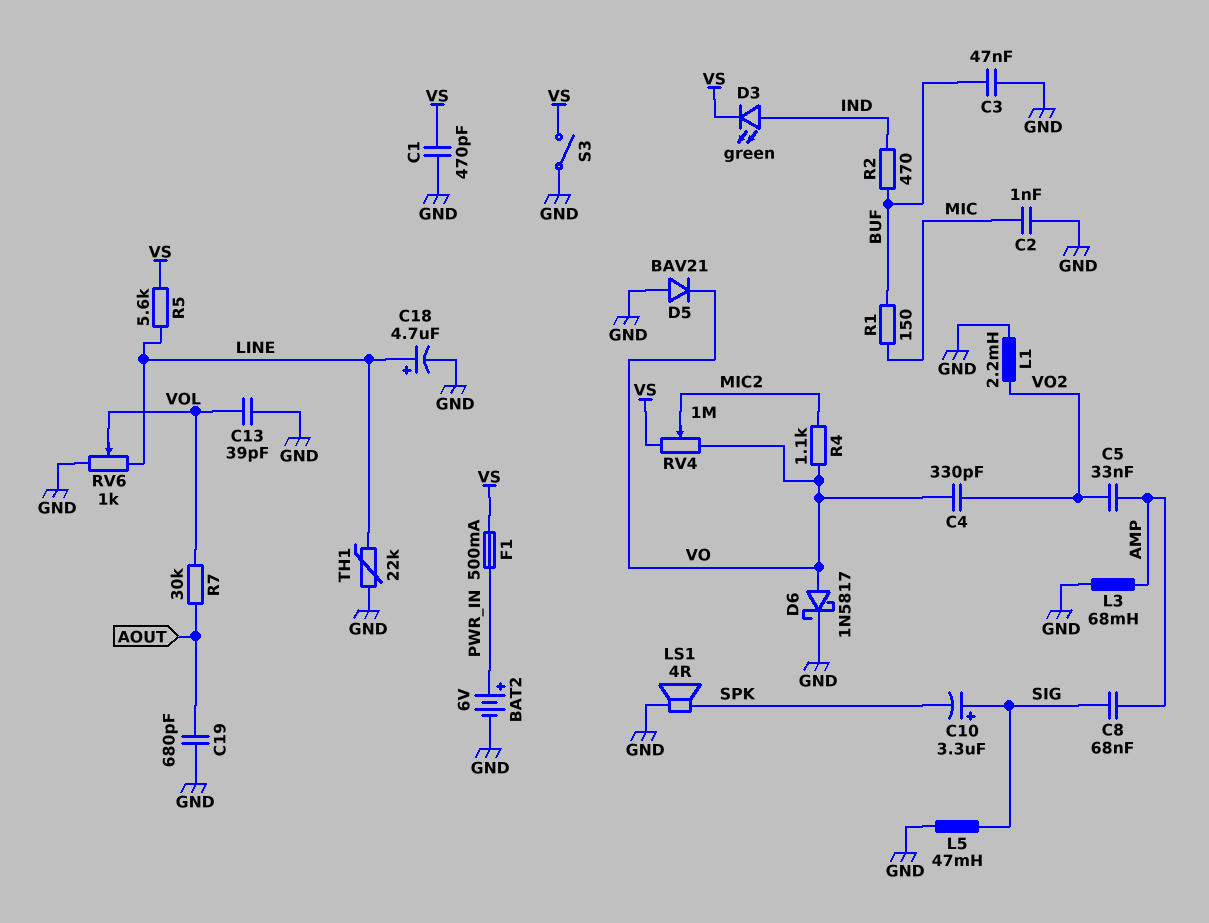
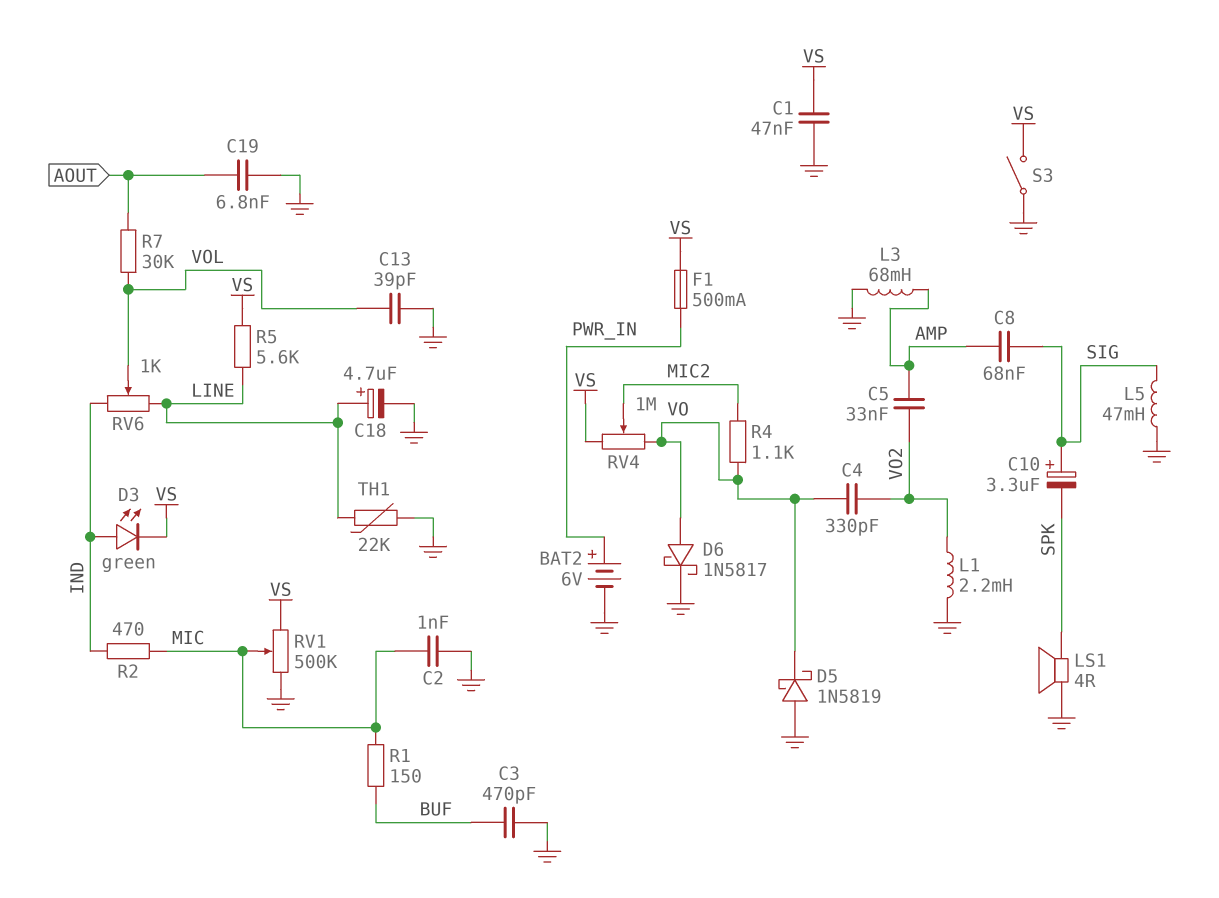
C1: 470pF (GND, VS) -> 47nF (GND, VS)
C3: 47nF (BUF, GND) -> 470pF (BUF, GND)
C19: 680pF (AOUT, GND) -> 6.8nF (AOUT, GND)
D5: diode BAV21 (A GND, K VO) -> schottky 1N5819 (A GND, K VO)
R2: 470 (BUF, IND) -> 470 (IND, MIC)
RV1: none -> 500k (GND, VS, wiper MIC)
RV6: 1k (GND, LINE, wiper VOL) -> 1k (IND, LINE, wiper VOL)

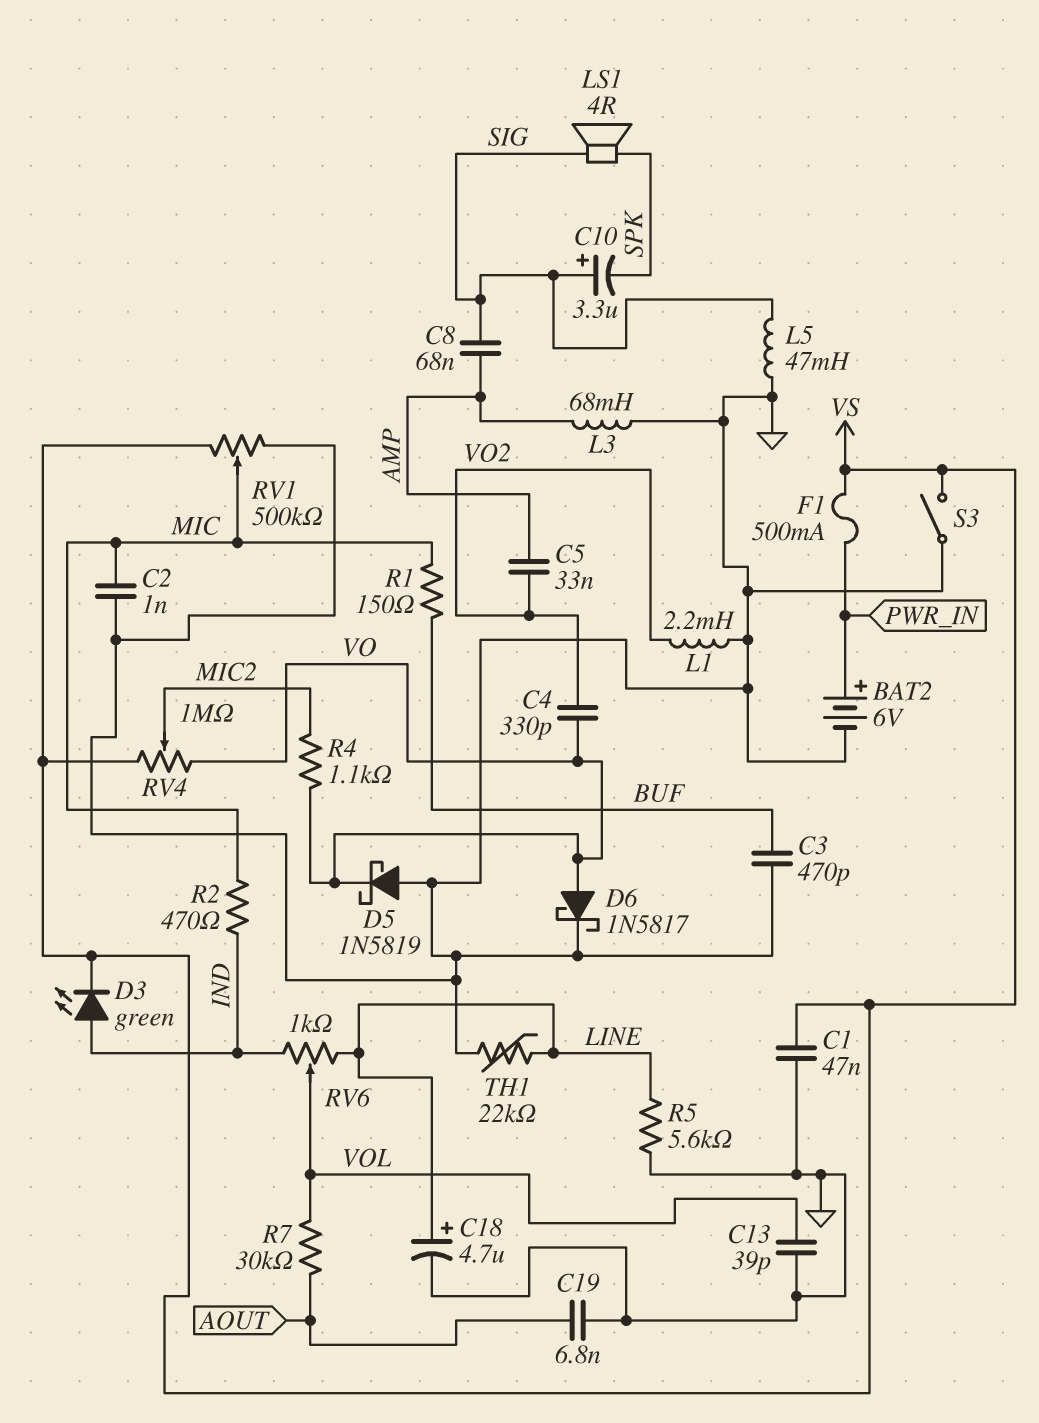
LS1: speaker 4R (GND, SPK) -> speaker 4R (SIG, SPK)
R5: 5.6k (LINE, VS) -> 5.6k (GND, LINE)

